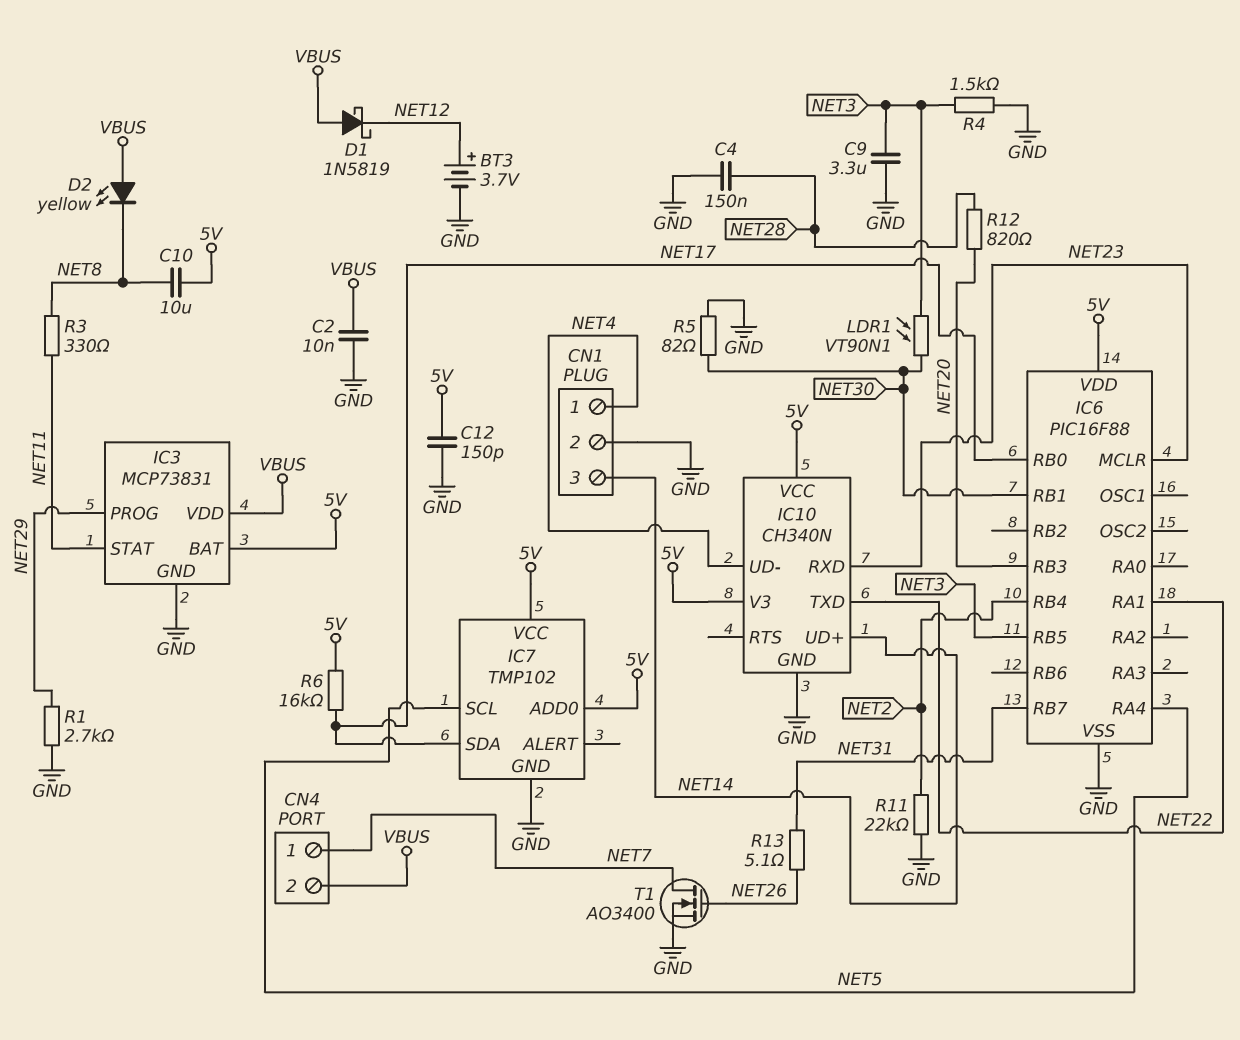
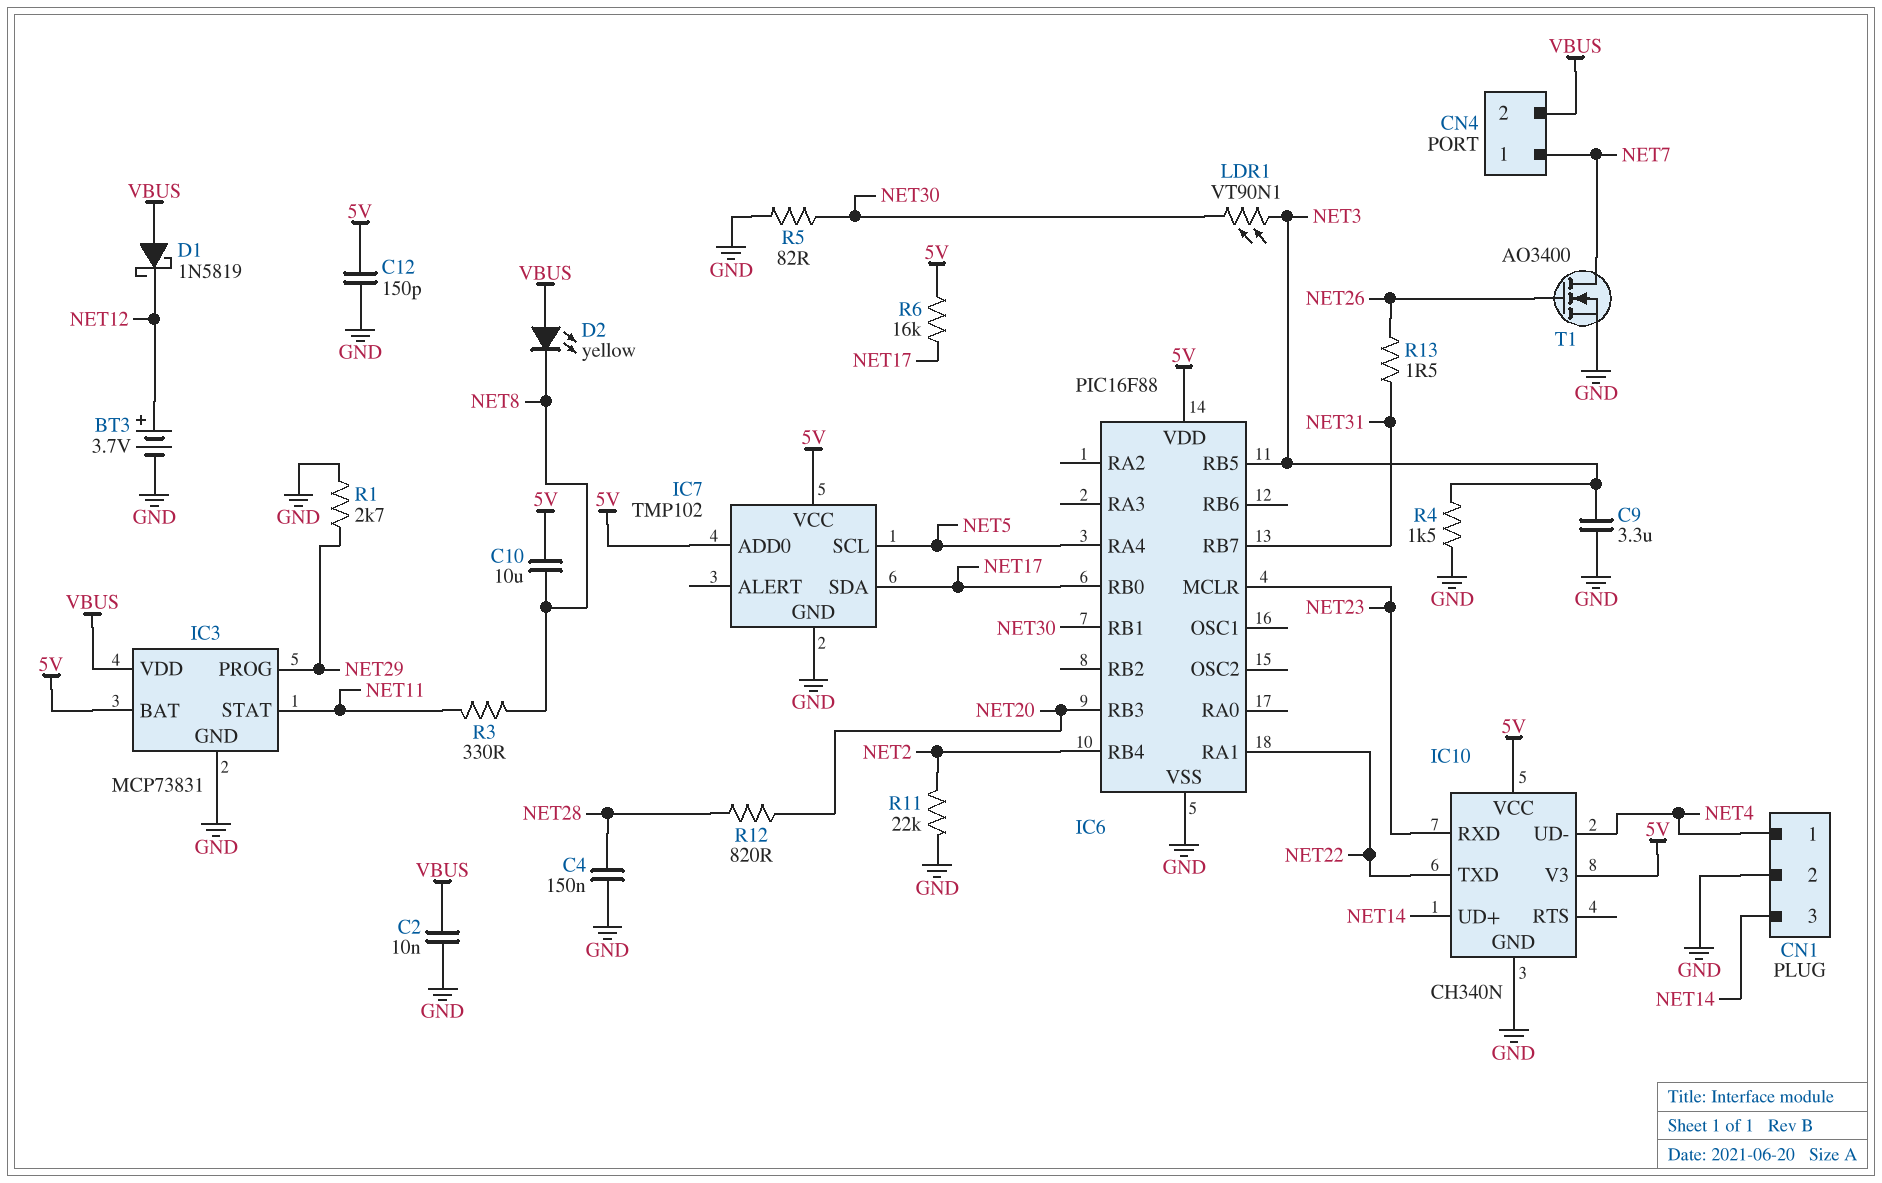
R13: 5.1 (NET26, NET31) -> 1.5 (NET26, NET31)

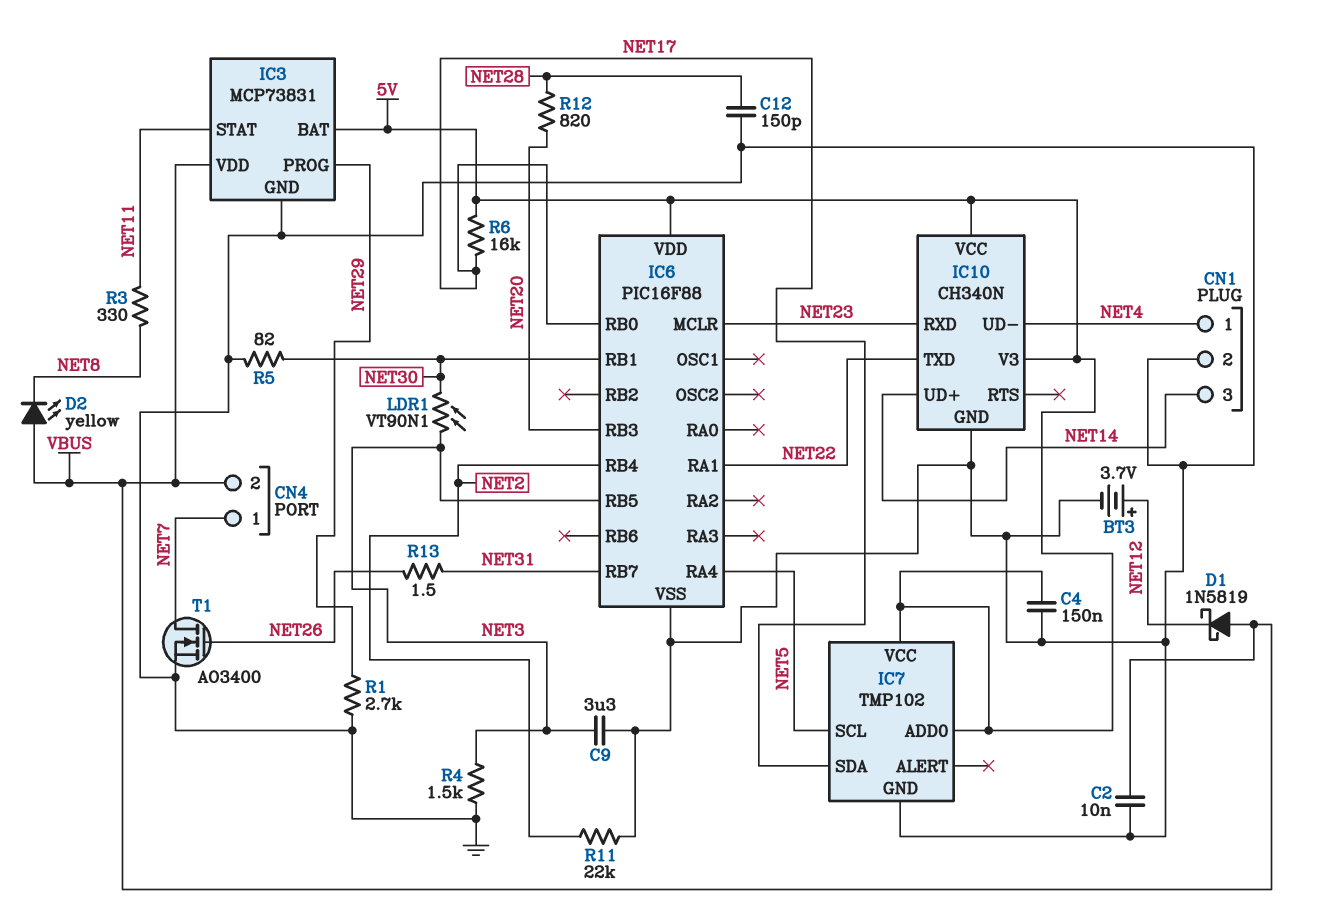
C4: 150nF (GND, NET28) -> 150nF (5V, GND)
C10: 10uF (5V, NET8) -> none
C12: 150pF (5V, GND) -> 150pF (GND, NET28)

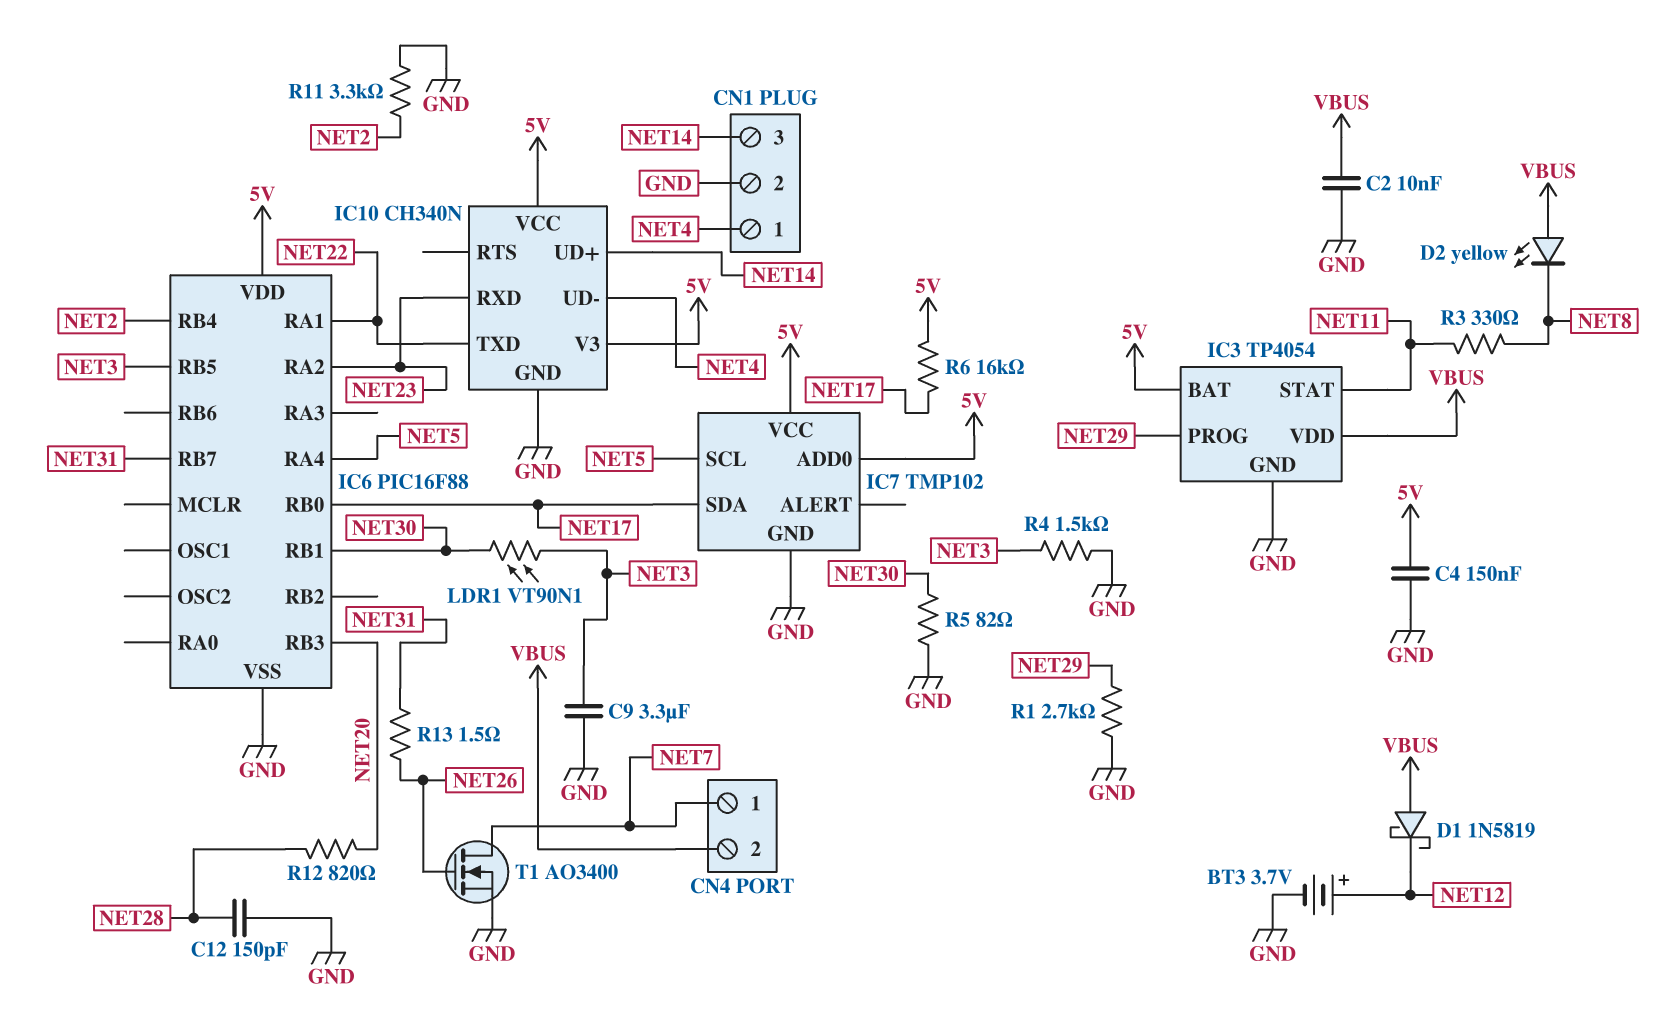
IC3: MCP73831 -> TP4054
IC6 pin MCLR: NET23 -> none
IC6 pin RA2: none -> NET23
R11: 22k (GND, NET2) -> 3.3k (GND, NET2)

